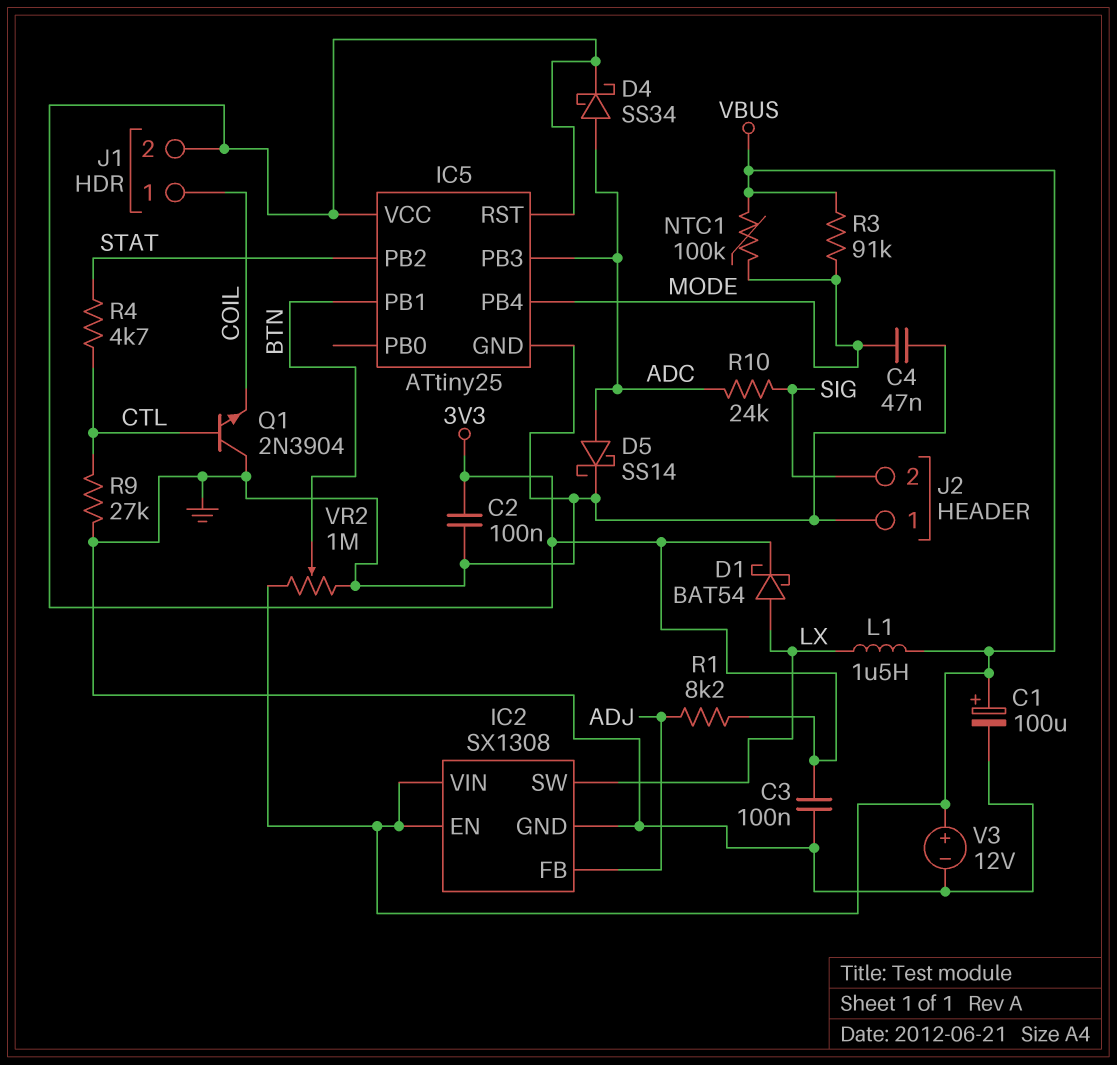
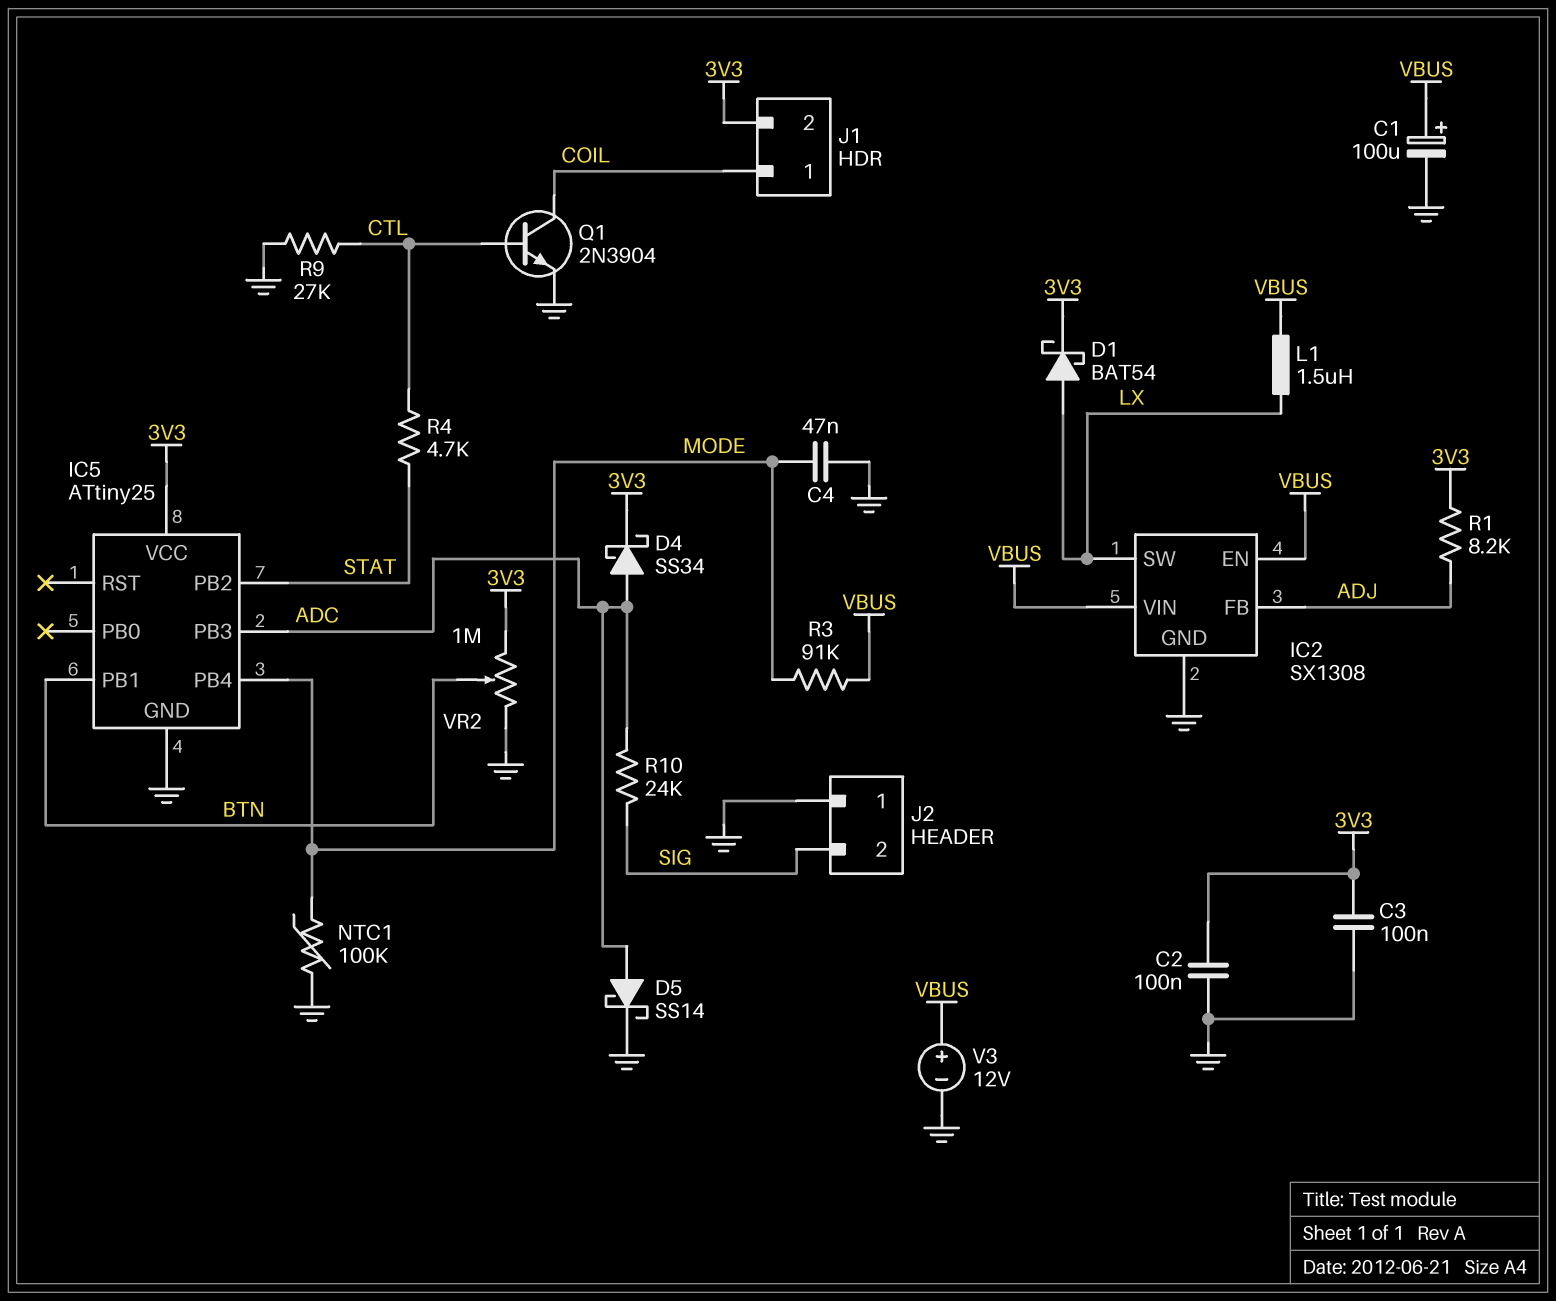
IC5 pin RST: 3V3 -> none
NTC1: 100k (MODE, VBUS) -> 100k (GND, MODE)
Q1: NPN 2N3904 (B CTL, C GND, E COIL) -> NPN 2N3904 (B CTL, C COIL, E GND)
VR2: 1M (GND, VBUS, wiper BTN) -> 1M (3V3, GND, wiper BTN)

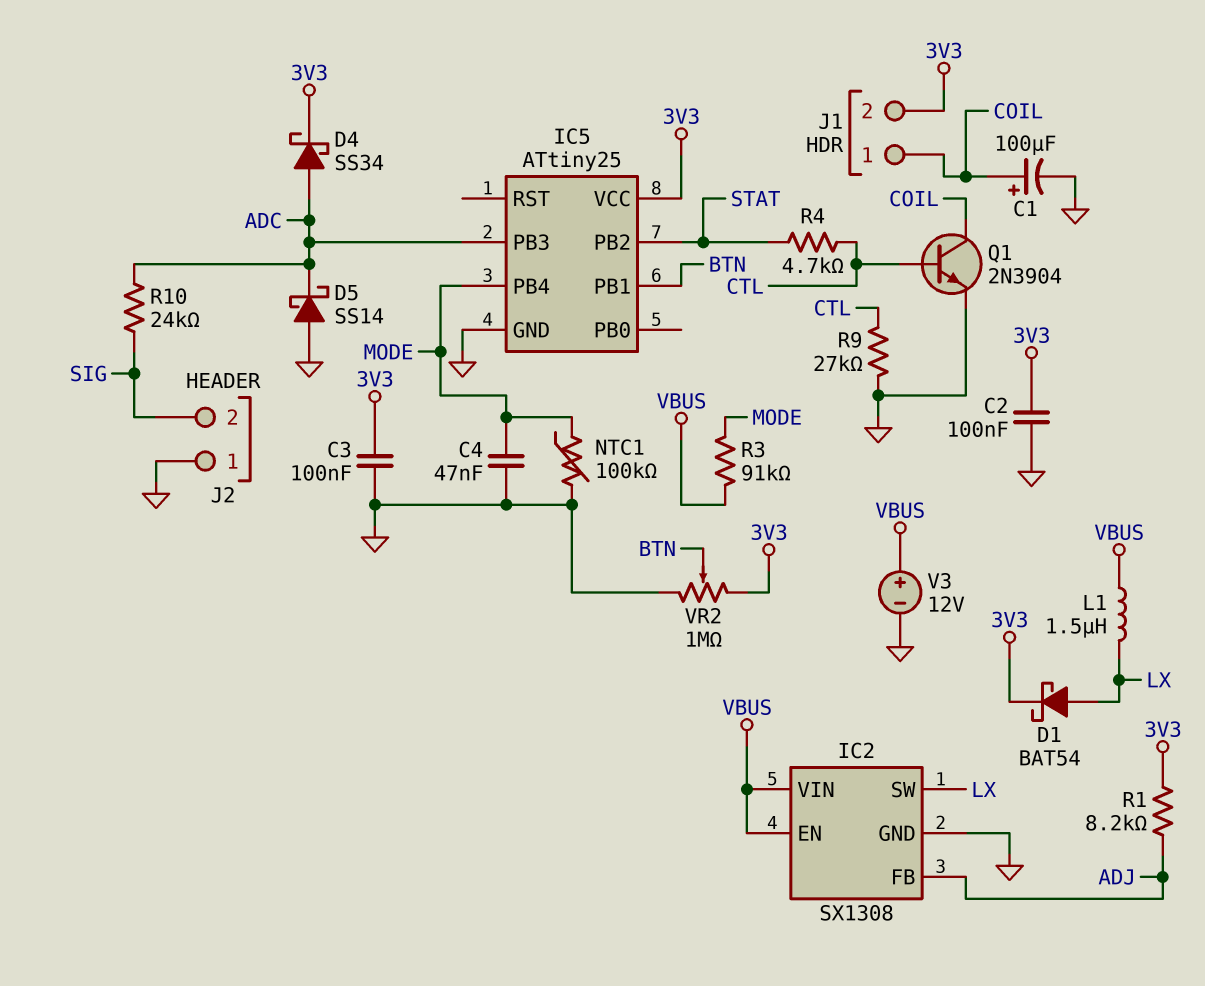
C1: 100uF (plus VBUS, minus GND) -> 100uF (plus COIL, minus GND)
D5: schottky SS14 (A ADC, K GND) -> schottky SS14 (A GND, K ADC)

